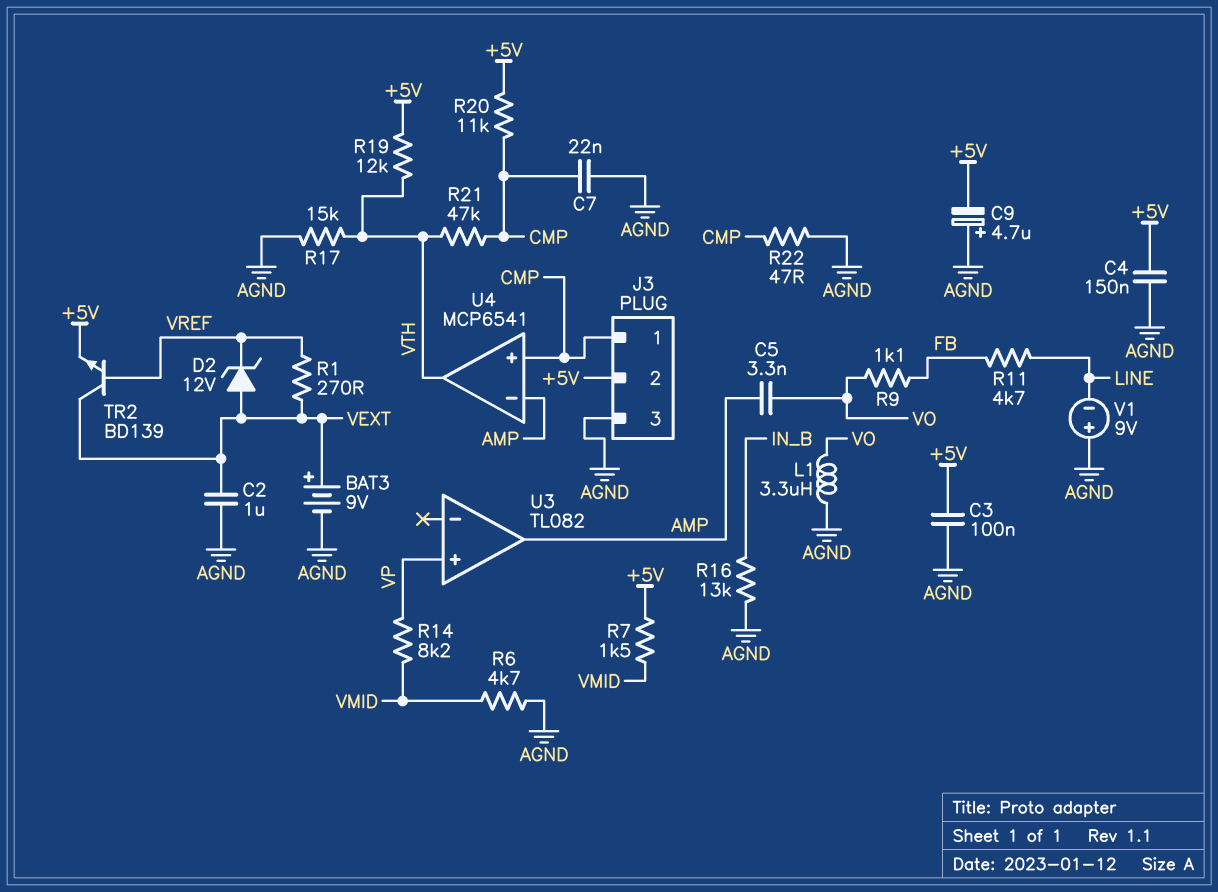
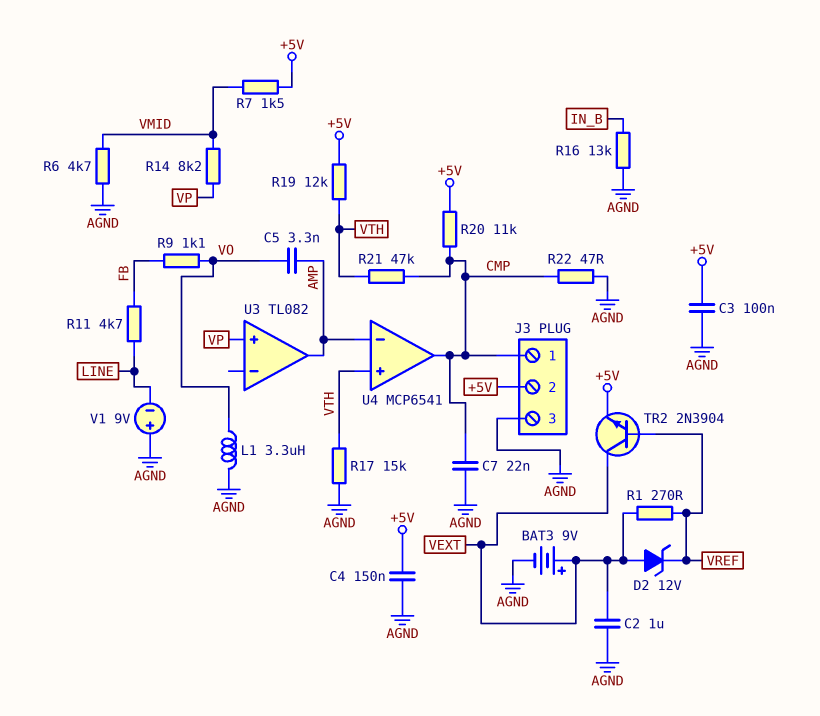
C9: 4.7uF (plus AGND, minus +5V) -> none
TR2: NPN BD139 (B VREF, C VEXT, E +5V) -> NPN 2N3904 (B VREF, C VEXT, E +5V)
U4 pin in+: CMP -> VTH
U4 pin out: VTH -> CMP

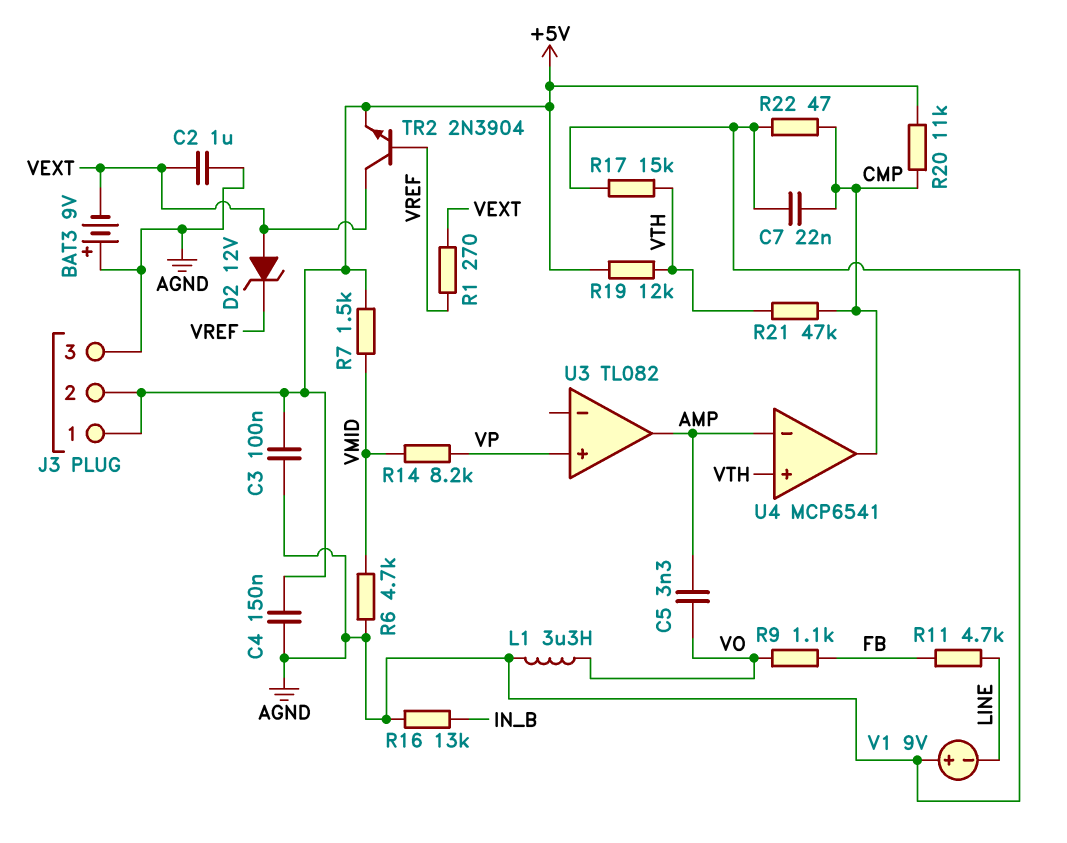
BAT3: 9V (plus VEXT, minus AGND) -> 9V (plus AGND, minus VEXT)
J3 pin 1: CMP -> +5V

